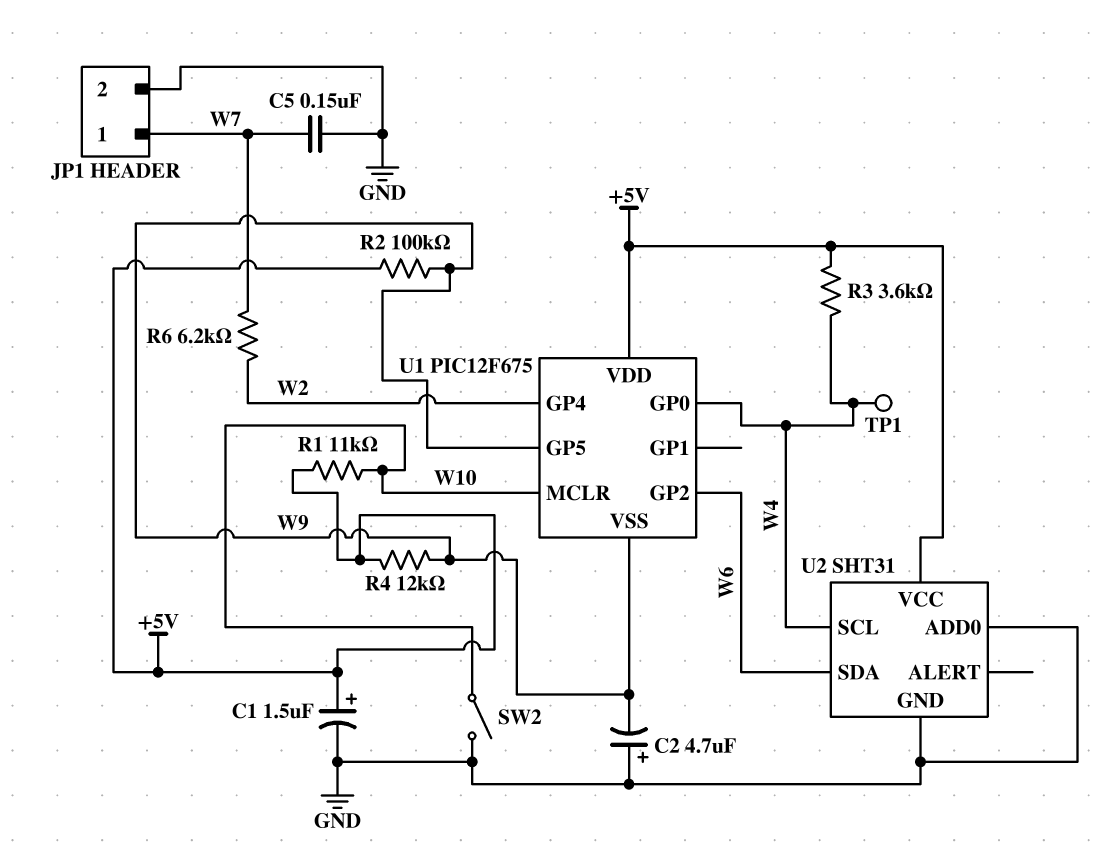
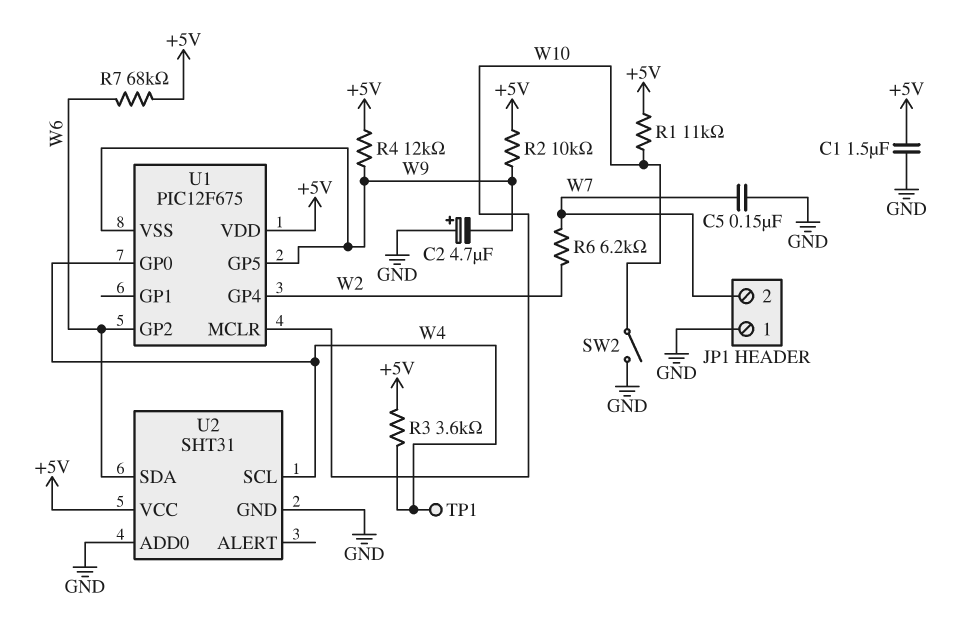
C1: 1.5uF (plus +5V, minus GND) -> 1.5uF (+5V, GND)
JP1 pin 1: W7 -> GND
JP1 pin 2: GND -> W7
R2: 100k (+5V, W9) -> 10k (+5V, W9)
R7: none -> 68k (+5V, W6)

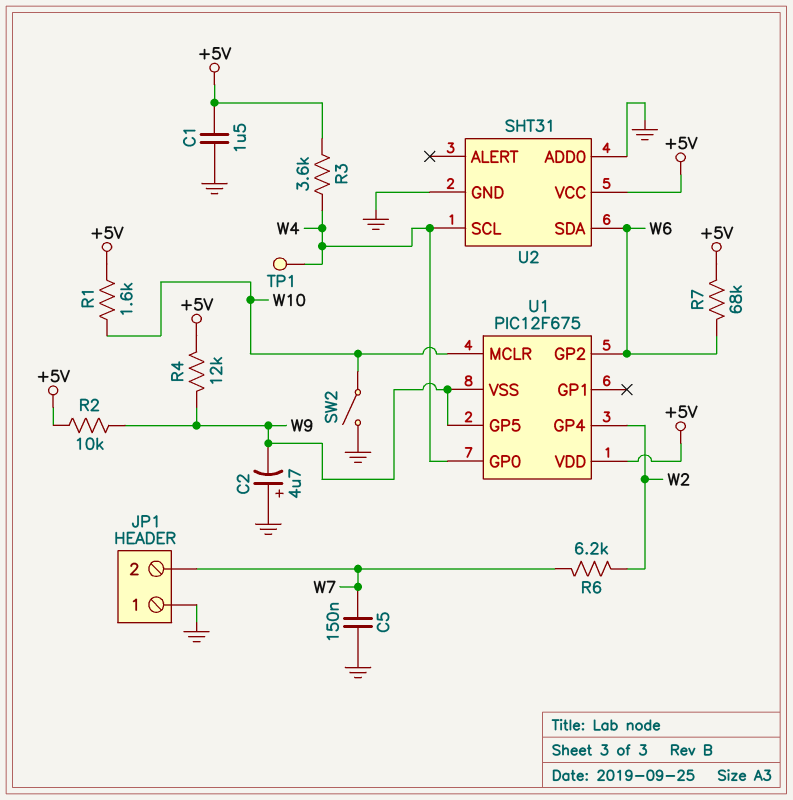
R1: 11k (+5V, W10) -> 1.6k (+5V, W10)

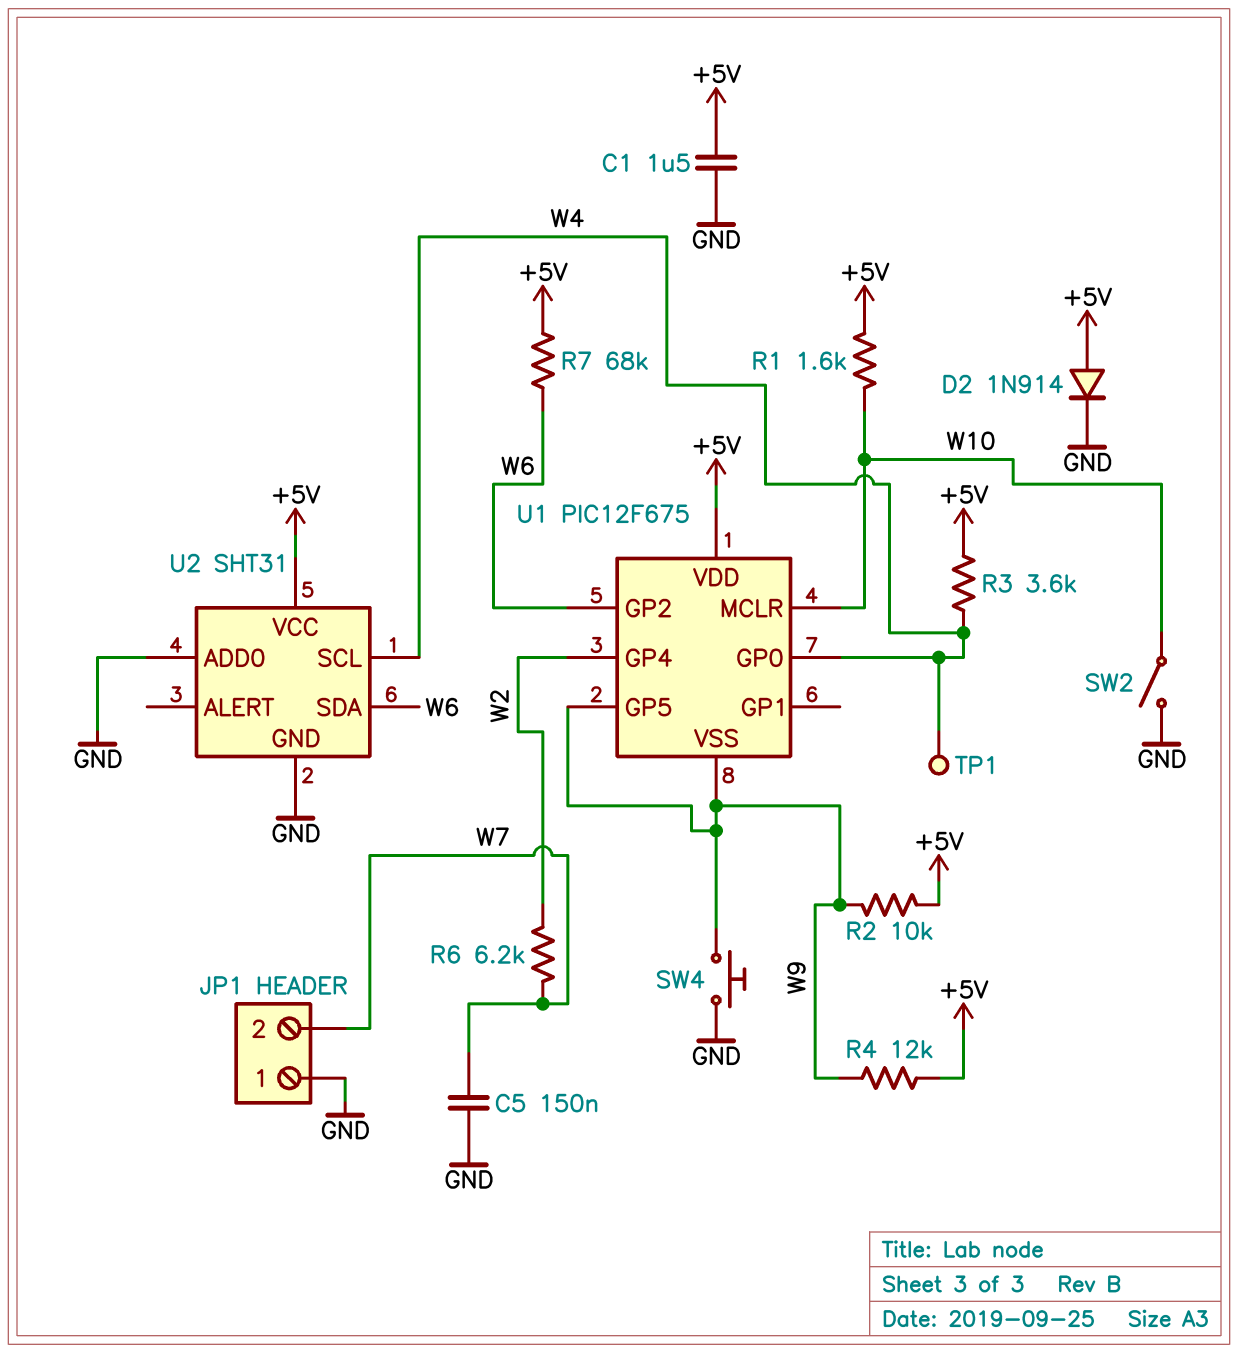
C2: 4.7uF (plus GND, minus W9) -> none
D2: none -> diode 1N914 (A +5V, K GND)
SW4: none -> button (GND, W9)

